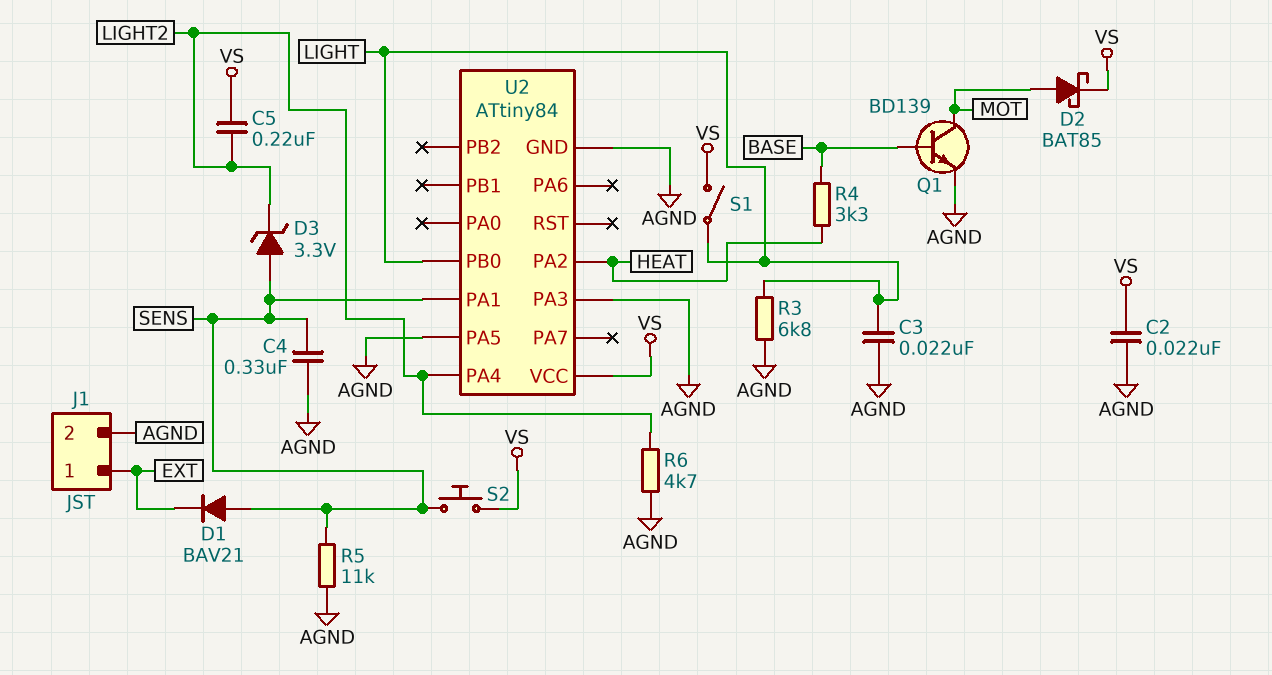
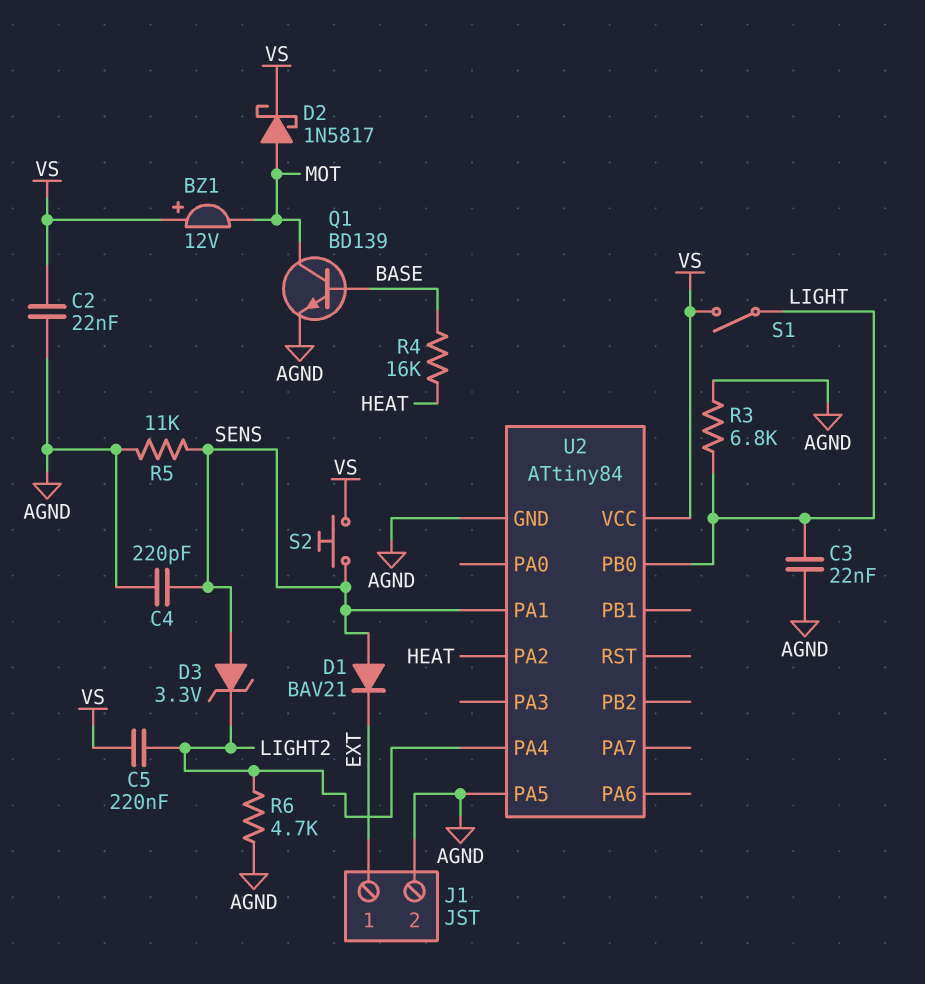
BZ1: none -> buzzer 12V (plus VS, minus MOT)
C4: 330nF (AGND, SENS) -> 220pF (AGND, SENS)
D2: schottky BAT85 (A MOT, K VS) -> schottky 1N5817 (A MOT, K VS)
R4: 3.3k (BASE, HEAT) -> 16k (BASE, HEAT)
U2 pin PA3: AGND -> none

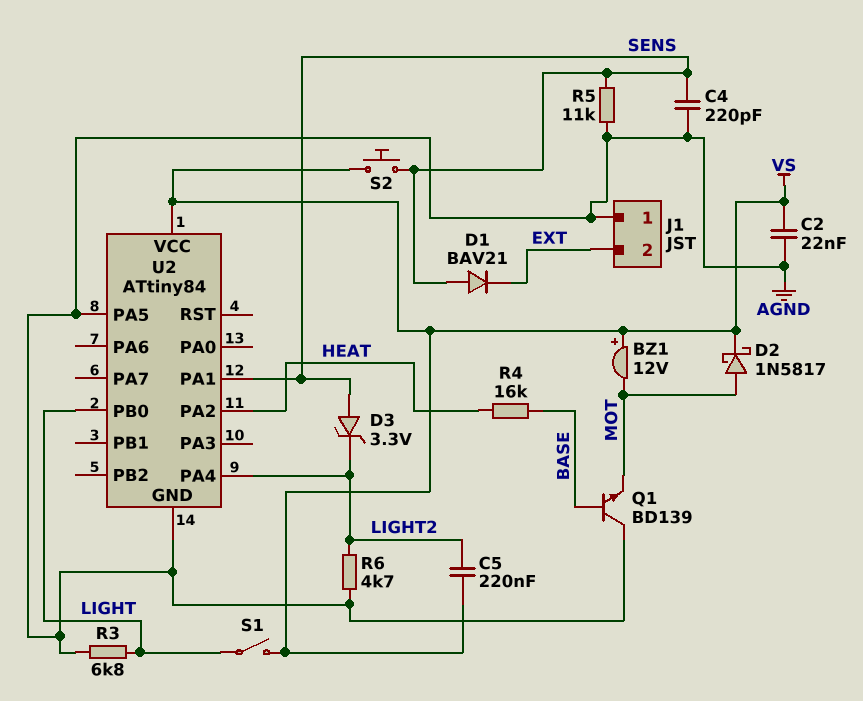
C3: 22nF (AGND, LIGHT) -> none
J1 pin 1: EXT -> AGND
J1 pin 2: AGND -> EXT
Q1: NPN BD139 (B BASE, C MOT, E AGND) -> NPN BD139 (B BASE, C AGND, E MOT)

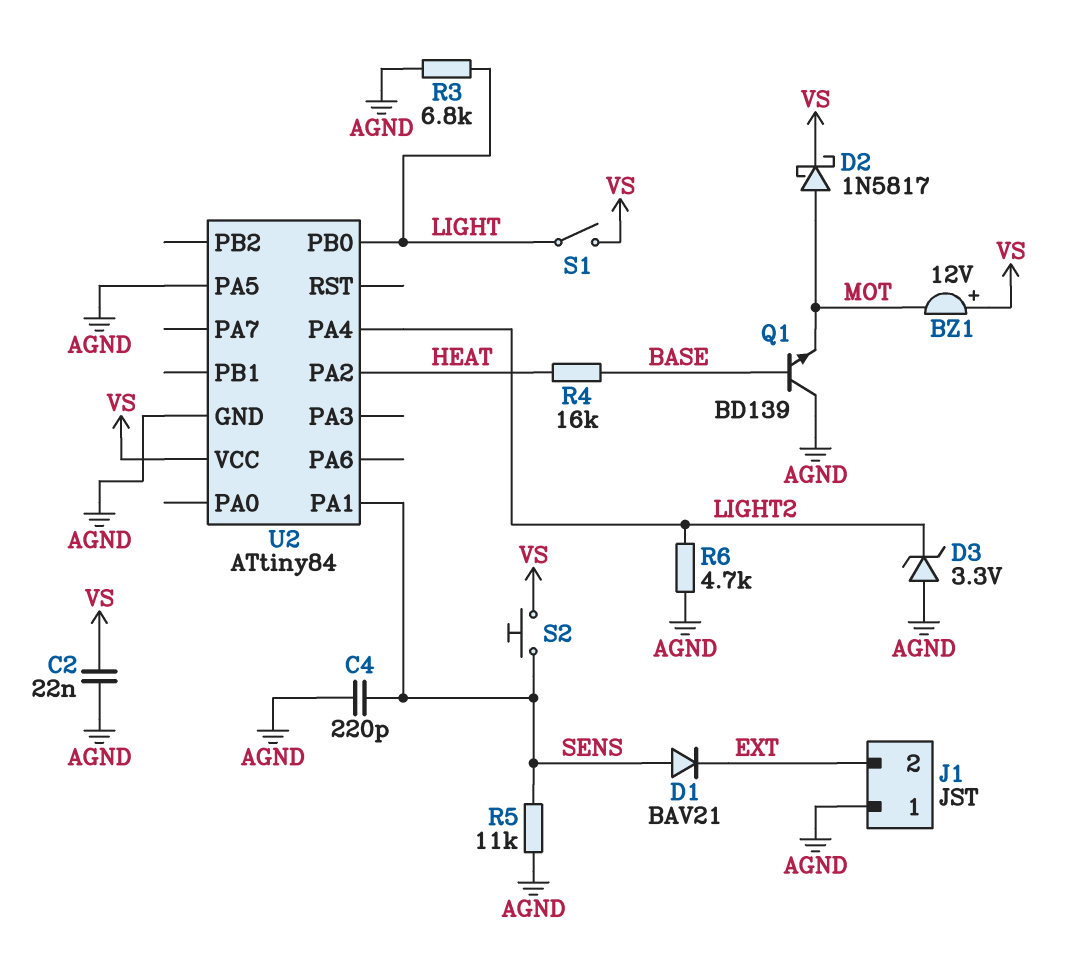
C5: 220nF (LIGHT2, VS) -> none
D3: zener 3.3V (A SENS, K LIGHT2) -> zener 3.3V (A AGND, K LIGHT2)

